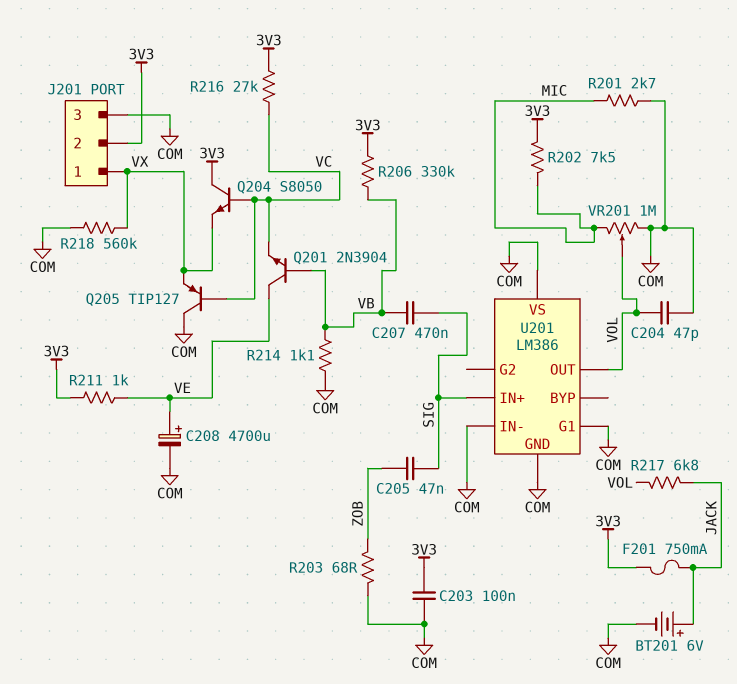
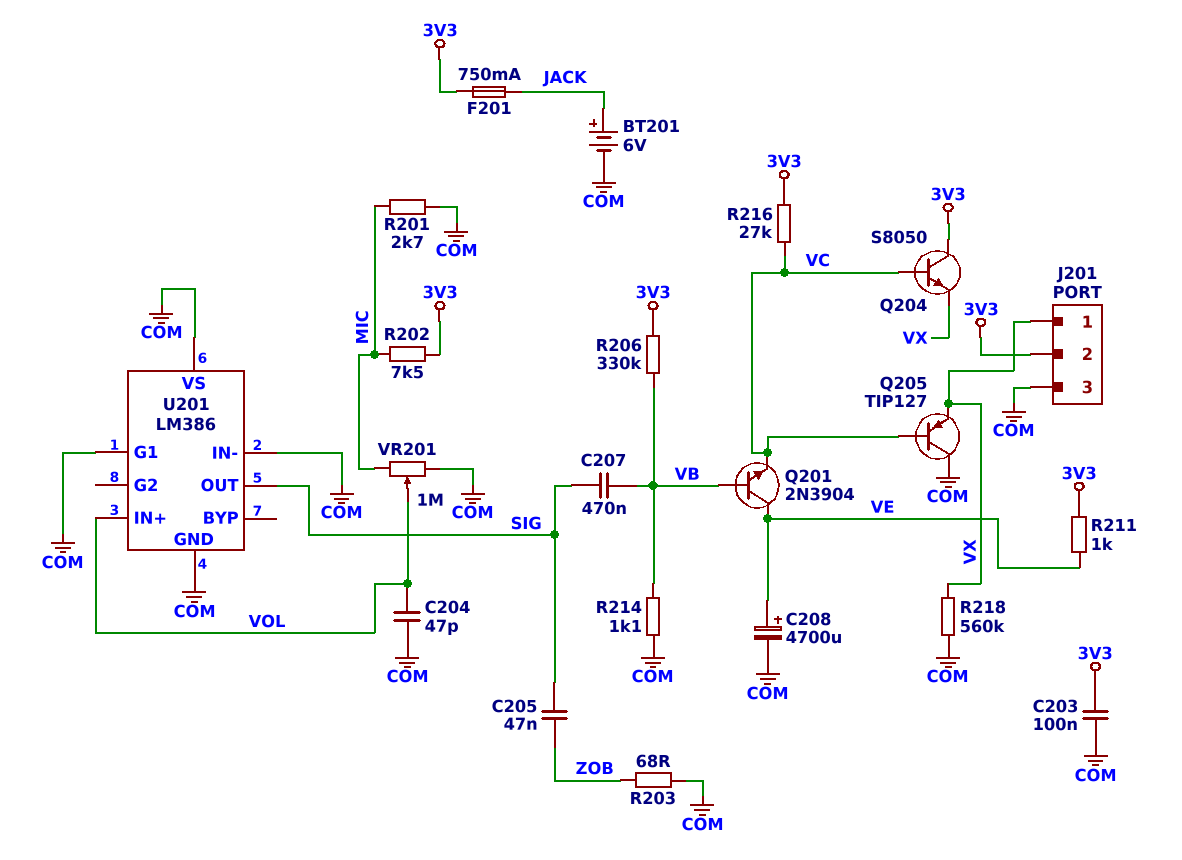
R217: 6.8k (JACK, VOL) -> none
U201 pin IN+: SIG -> VOL
U201 pin OUT: VOL -> SIG

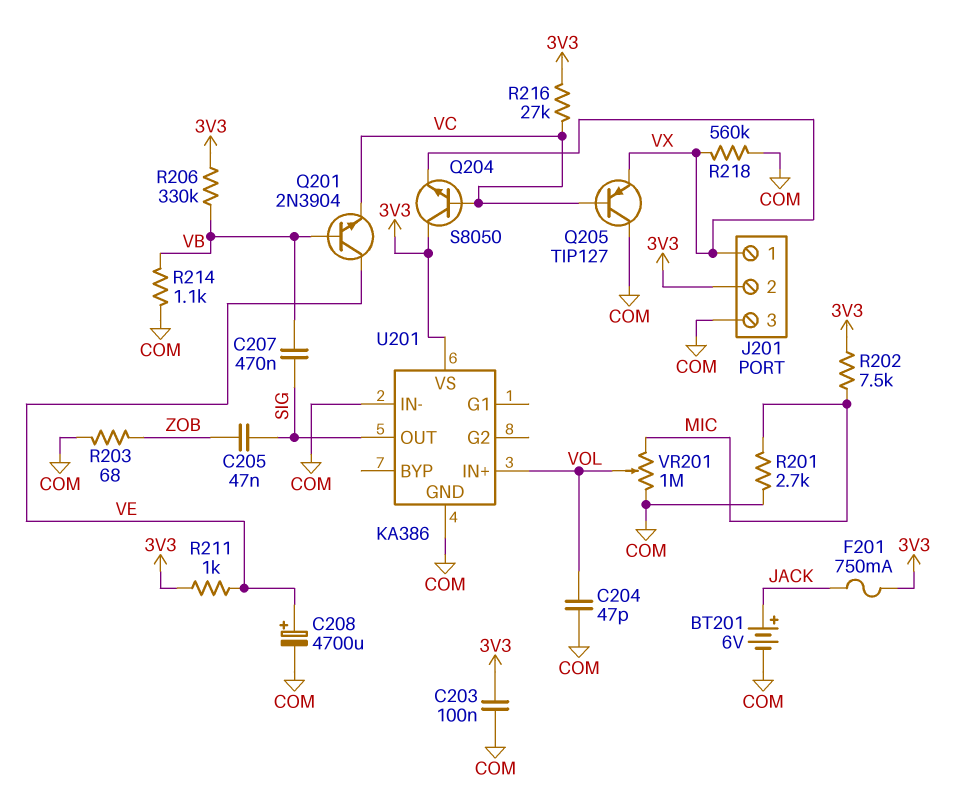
U201: LM386 -> KA386
U201 pin G1: COM -> none
U201 pin VS: COM -> 3V3

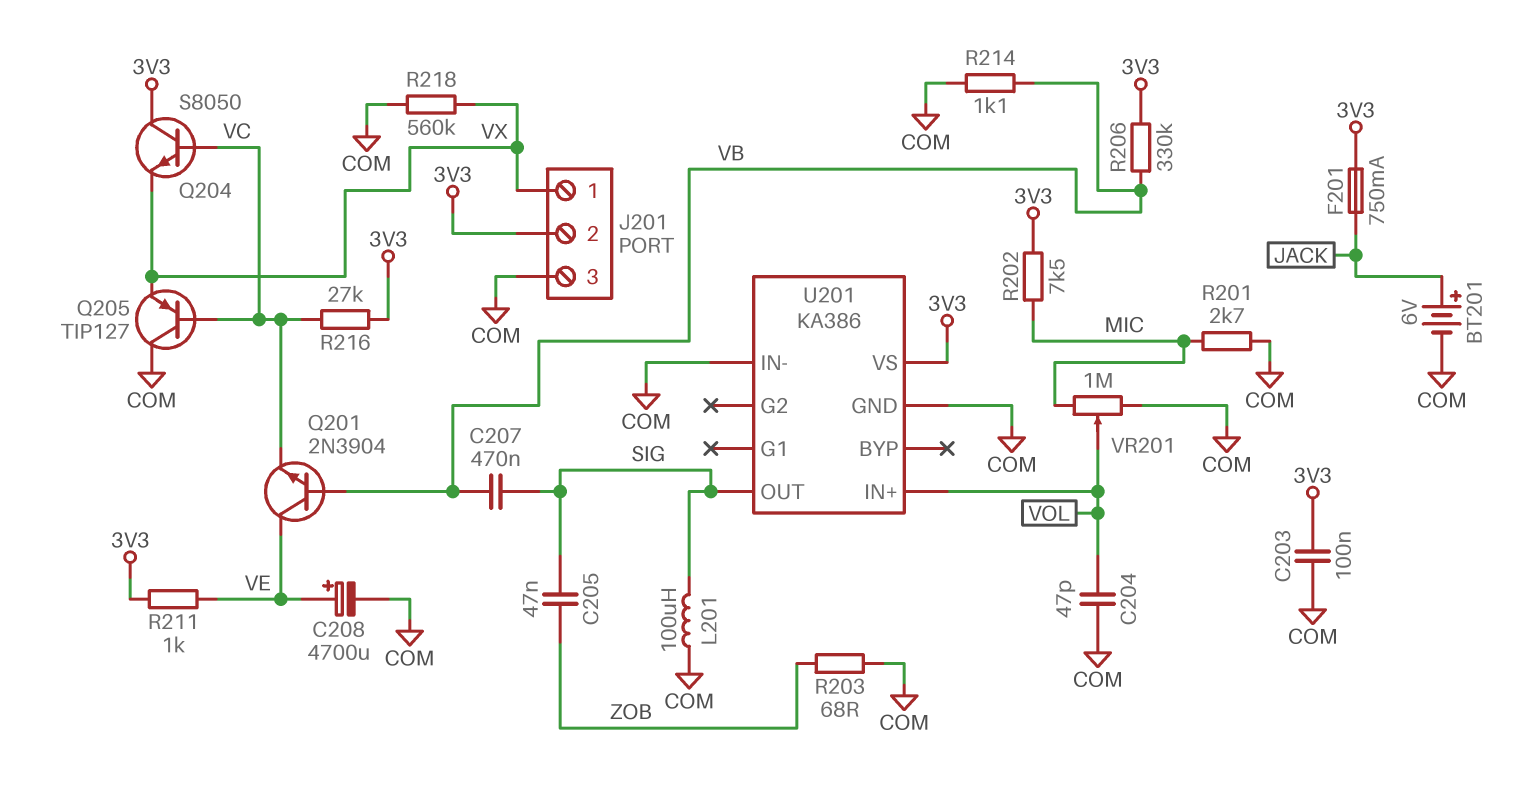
L201: none -> 100uH (COM, SIG)

